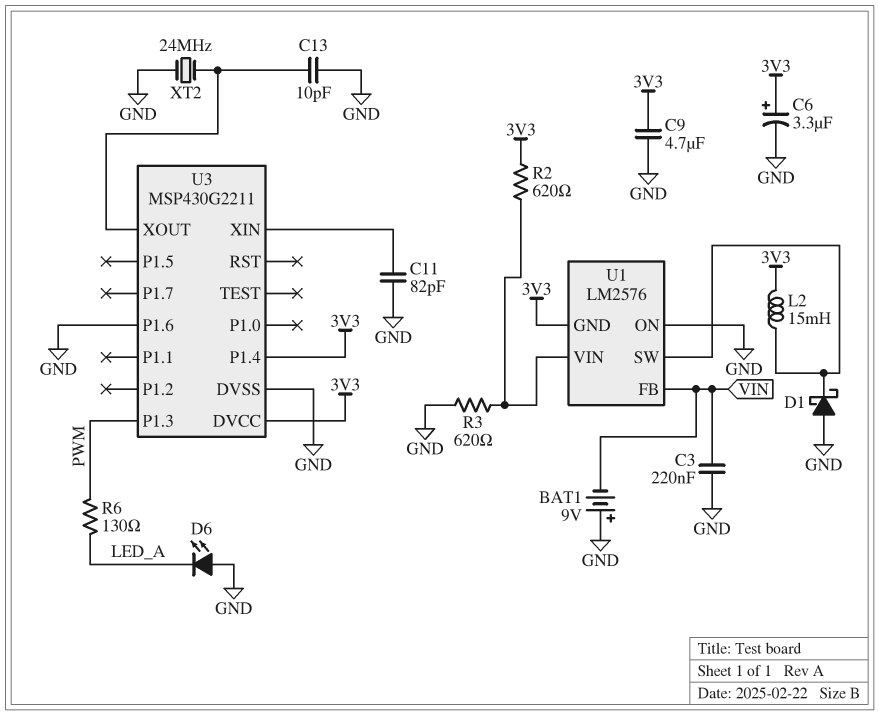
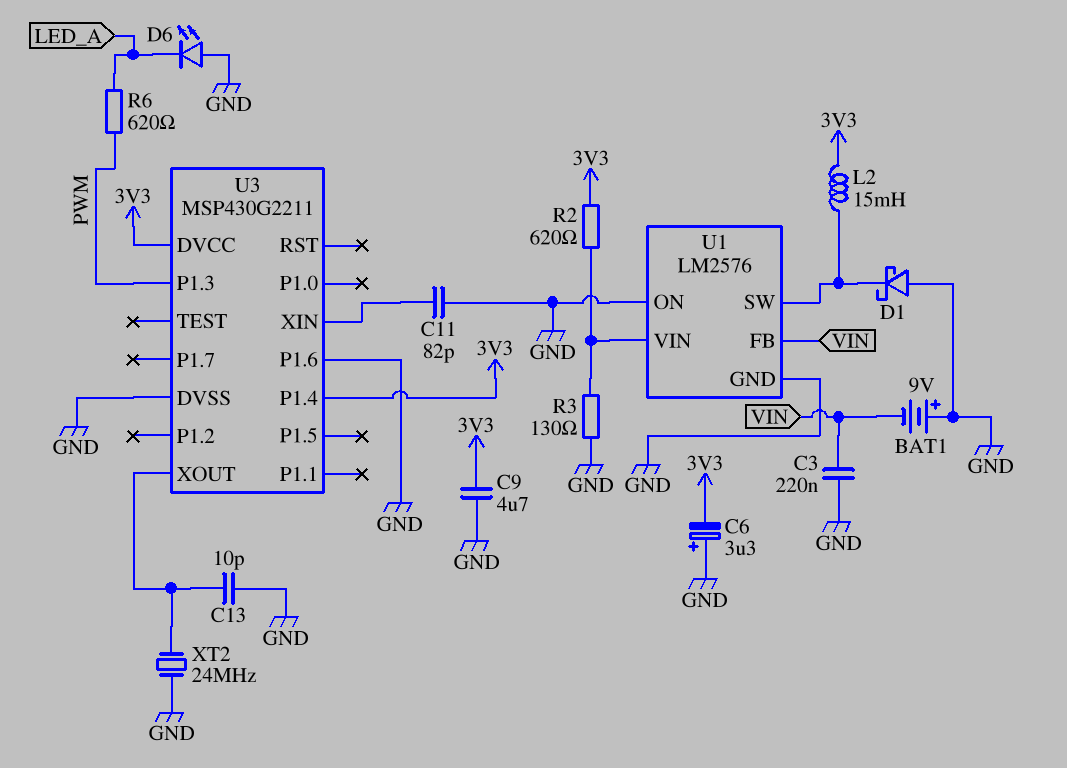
C6: 3.3uF (plus 3V3, minus GND) -> 3.3uF (plus GND, minus 3V3)
R3: 620 (GND, U1/VIN) -> 130 (GND, U1/VIN)
R6: 130 (LED_A, PWM) -> 620 (LED_A, PWM)
U1 pin GND: 3V3 -> GND

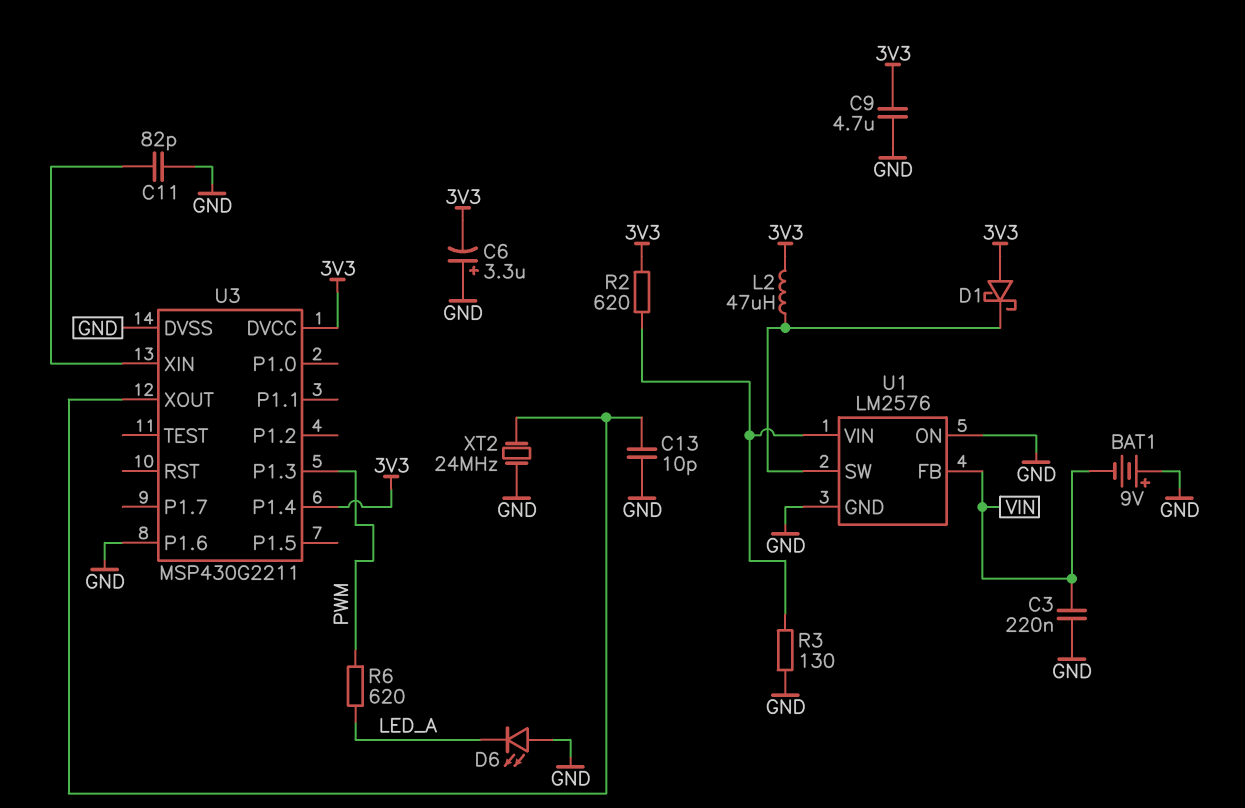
D1: schottky (A GND, K U1/SW) -> schottky (A 3V3, K U1/SW)
L2: 15mH (3V3, U1/SW) -> 47uH (3V3, U1/SW)

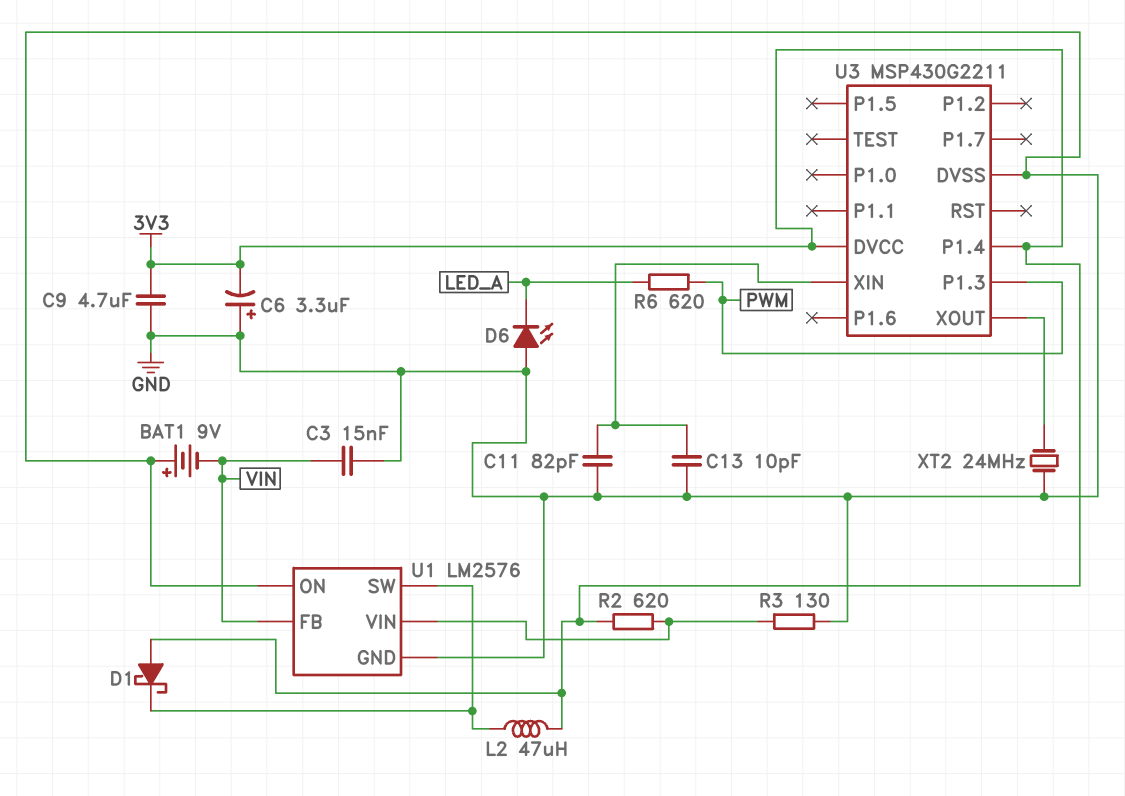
C3: 220nF (GND, VIN) -> 15nF (GND, VIN)
C13: 10pF (GND, U3/XOUT) -> 10pF (GND, U3/XIN)
U3 pin P1.6: GND -> none

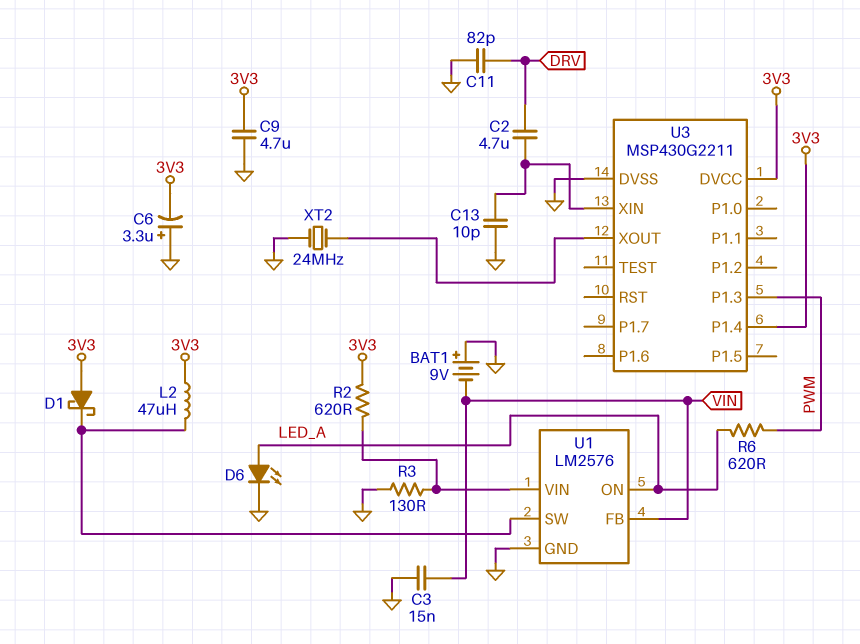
C2: none -> 4.7uF (DRV, U3/XIN)
C11: 82pF (GND, U3/XIN) -> 82pF (DRV, GND)
D6: LED (A GND, K LED_A) -> LED (A LED_A, K GND)
U1 pin ON: GND -> LED_A

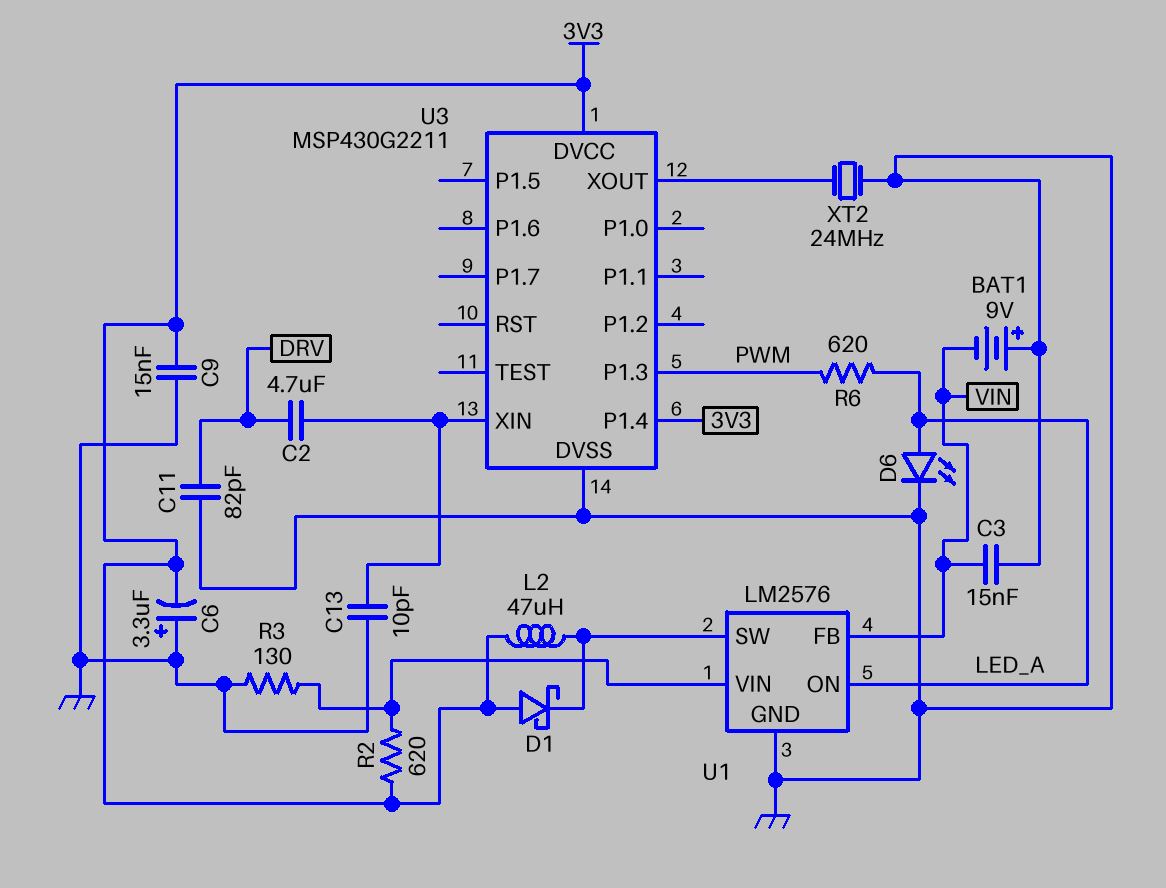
C9: 4.7uF (3V3, GND) -> 15nF (3V3, GND)

